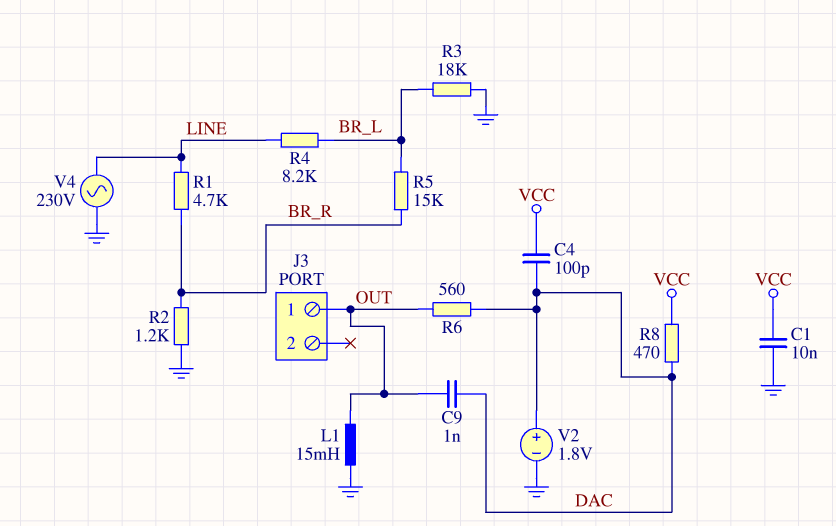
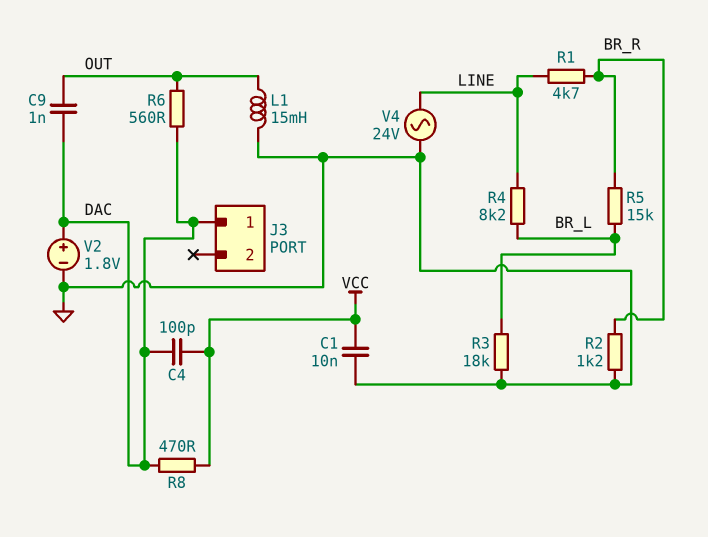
J3 pin 1: OUT -> DAC
V4: AC 230V (GND, LINE) -> AC 24V (GND, LINE)

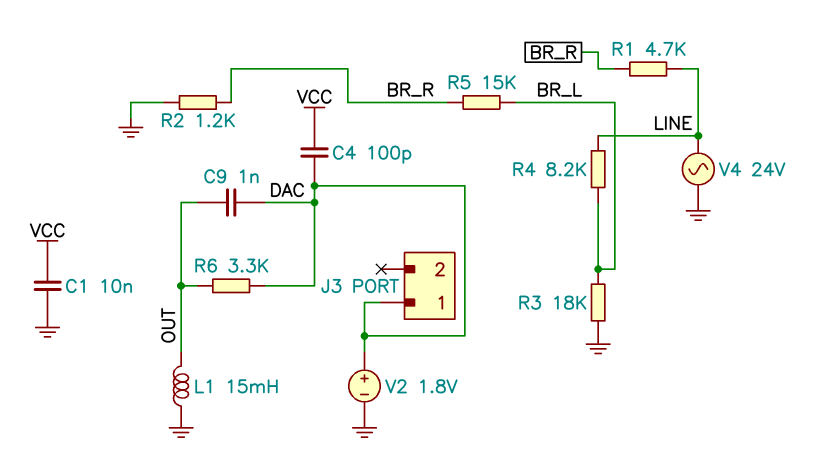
R6: 560 (DAC, OUT) -> 3.3k (DAC, OUT)
R8: 470 (DAC, VCC) -> none

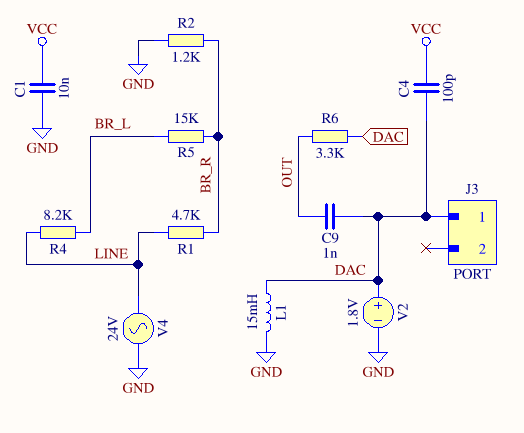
L1: 15mH (GND, OUT) -> 15mH (DAC, GND)
R3: 18k (BR_L, GND) -> none

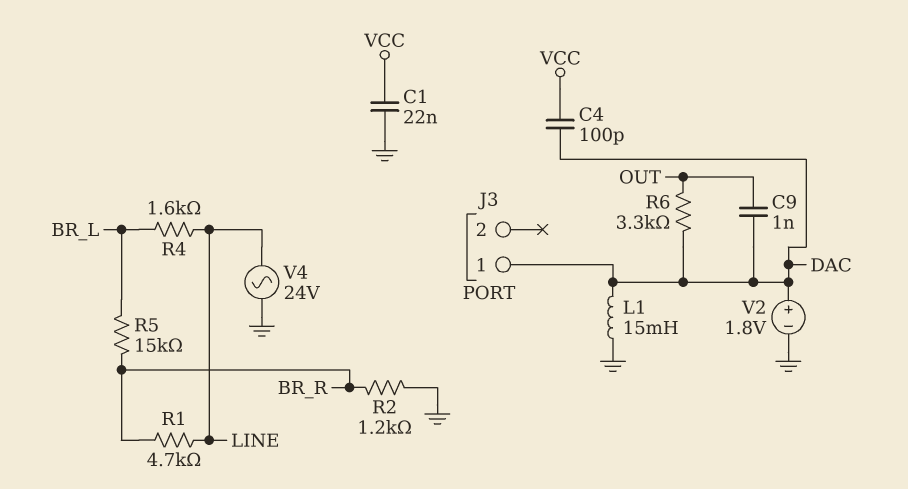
C1: 10nF (GND, VCC) -> 22nF (GND, VCC)
R4: 8.2k (BR_L, LINE) -> 1.6k (BR_L, LINE)

